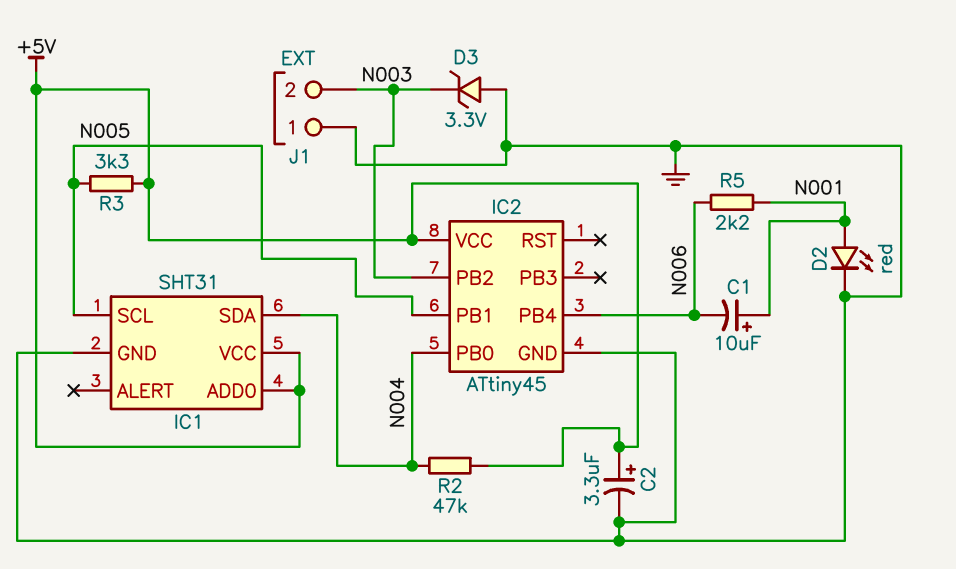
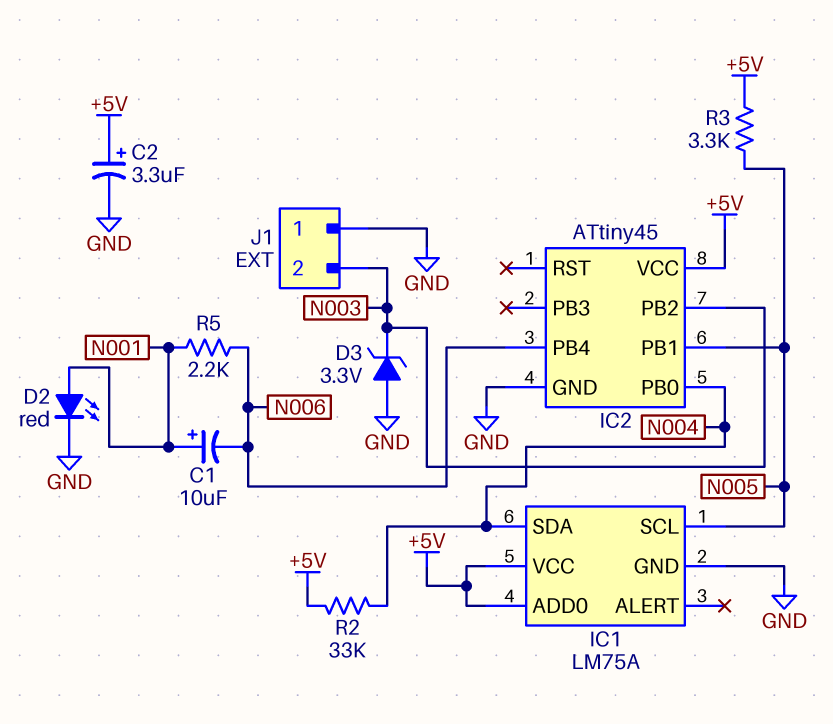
IC1: SHT31 -> LM75A
R2: 47k (+5V, N004) -> 33k (+5V, N004)

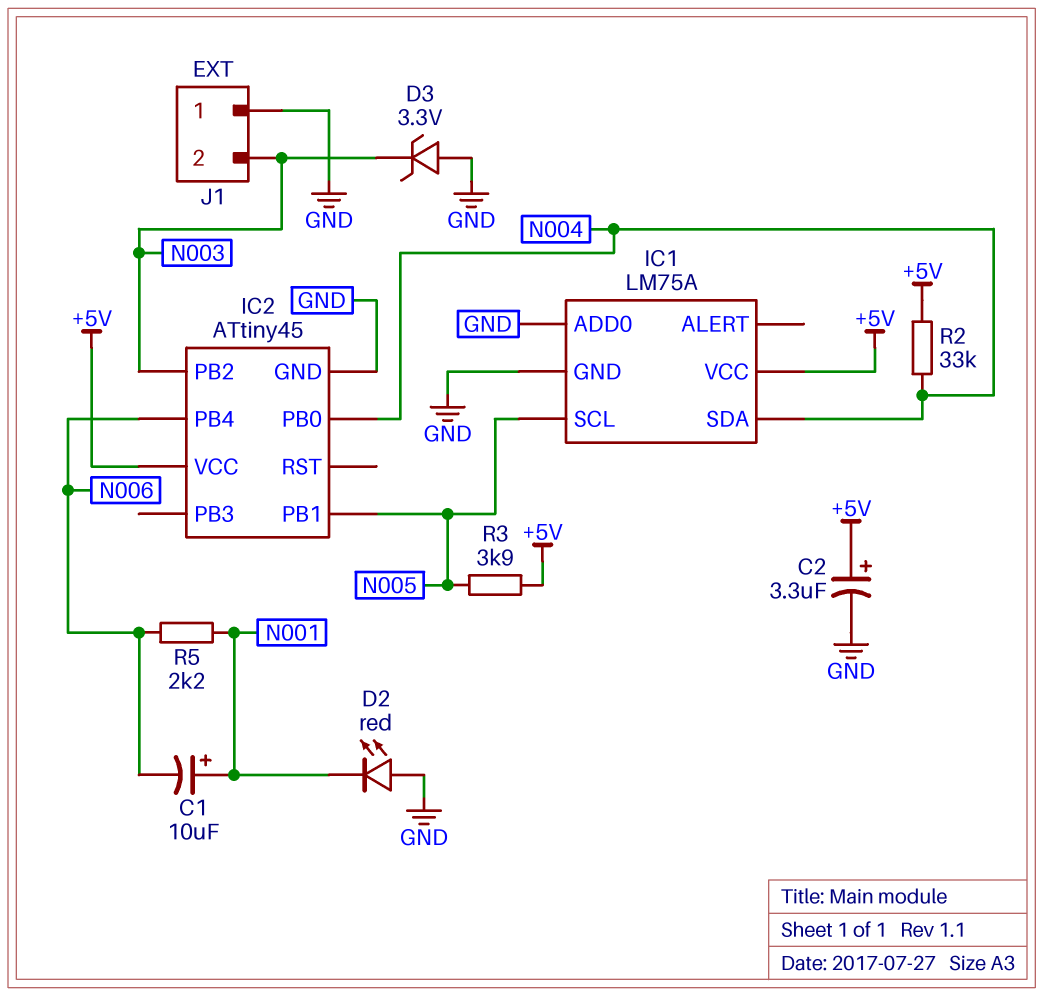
D2: LED red (A N001, K GND) -> LED red (A GND, K N001)
IC1 pin ADD0: +5V -> GND
R3: 3.3k (+5V, N005) -> 3.9k (+5V, N005)

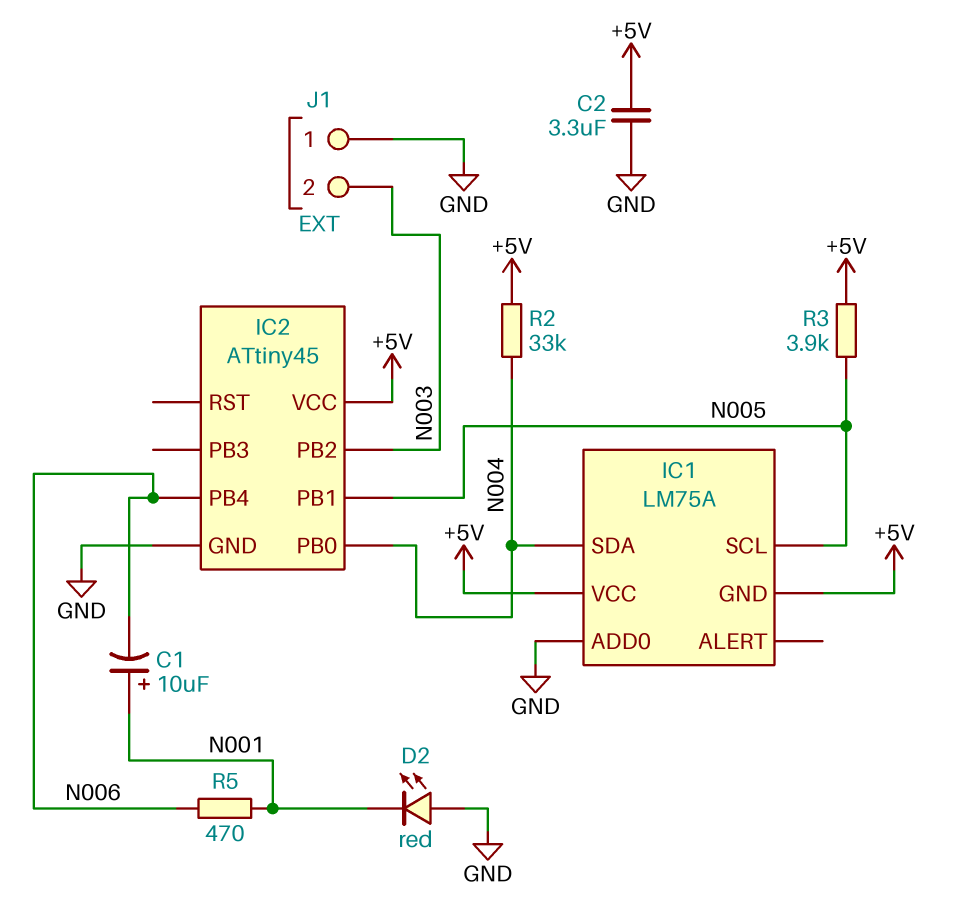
C2: 3.3uF (plus +5V, minus GND) -> 3.3uF (+5V, GND)
D3: zener 3.3V (A GND, K N003) -> none
IC1 pin GND: GND -> +5V
R5: 2.2k (N001, N006) -> 470 (N001, N006)

